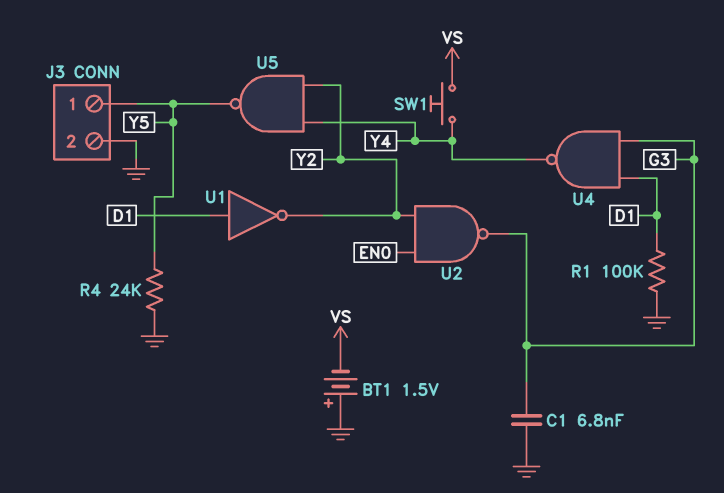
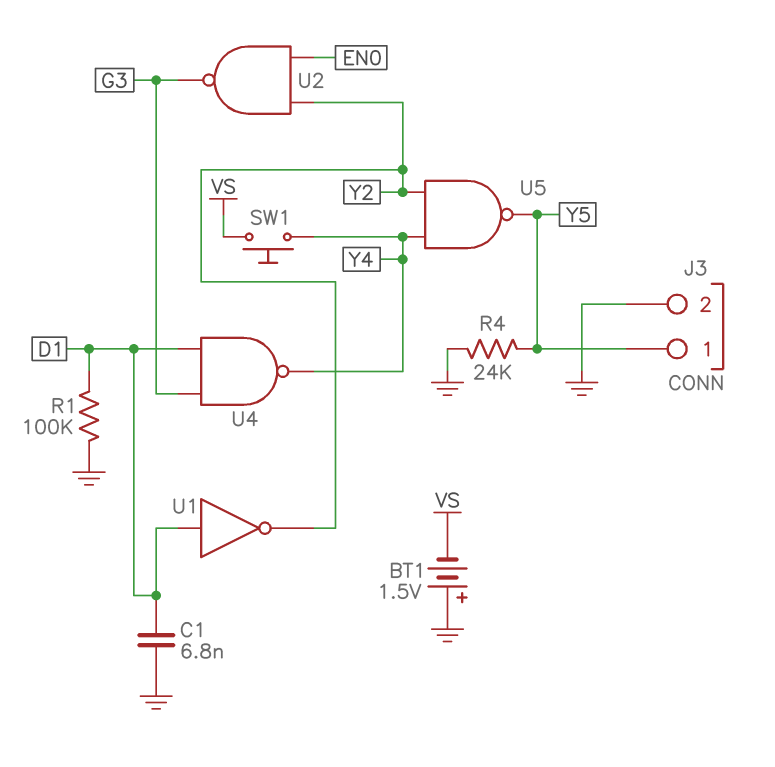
C1: 6.8nF (G3, GND) -> 6.8nF (D1, GND)

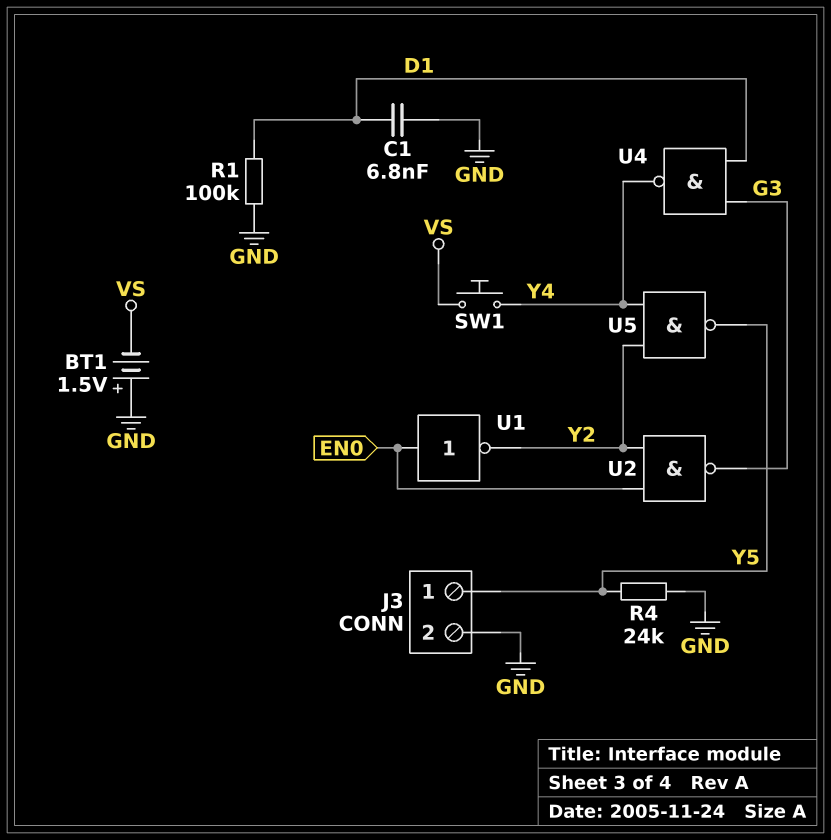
U1: NOT (in D1, out Y2) -> NOT (in EN0, out Y2)

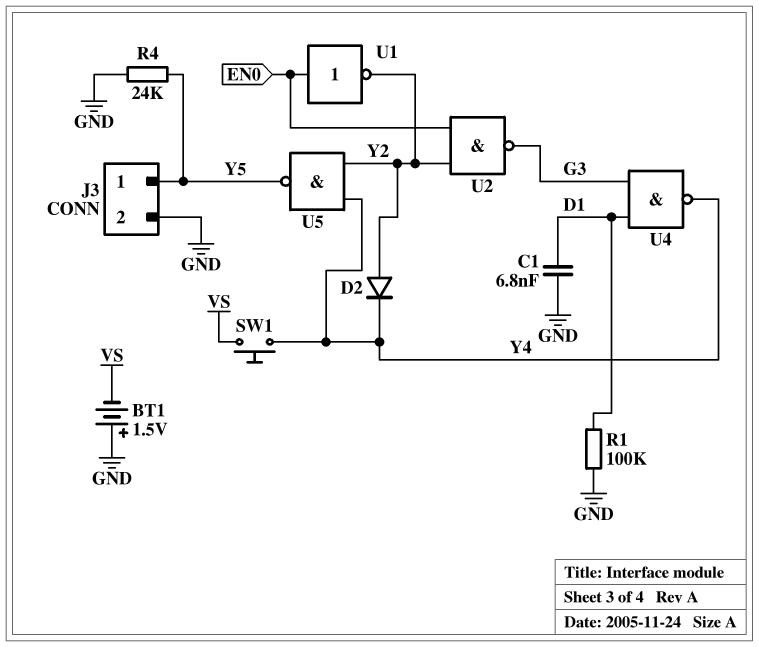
D2: none -> diode (A Y2, K Y4)

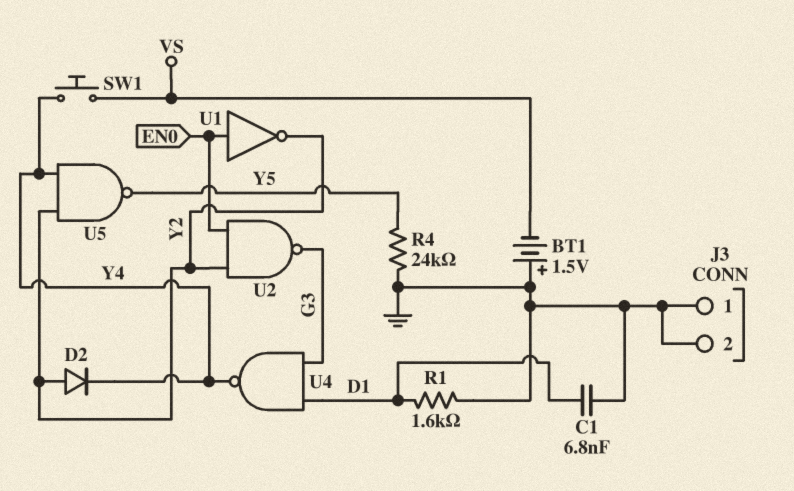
J3 pin 1: Y5 -> GND
R1: 100k (D1, GND) -> 1.6k (D1, GND)

